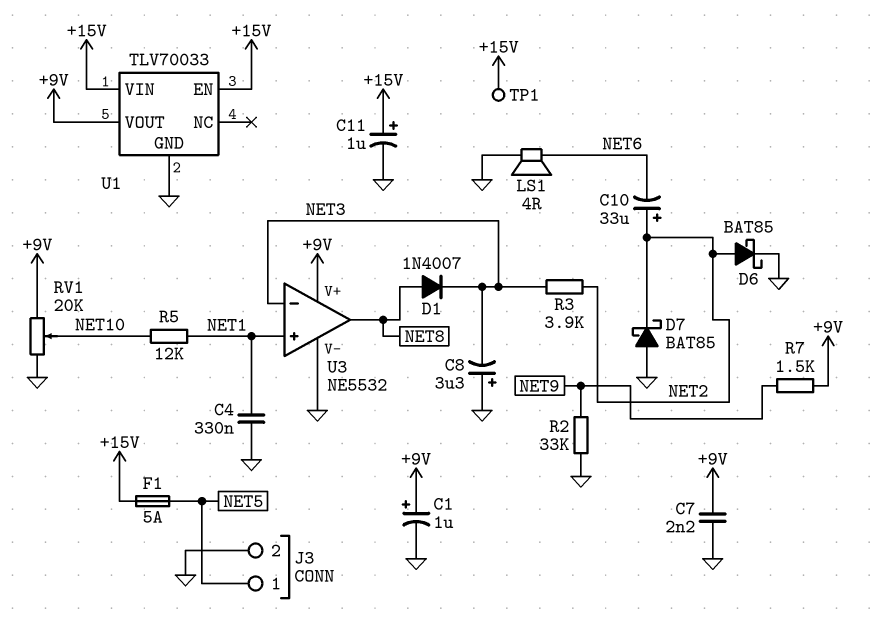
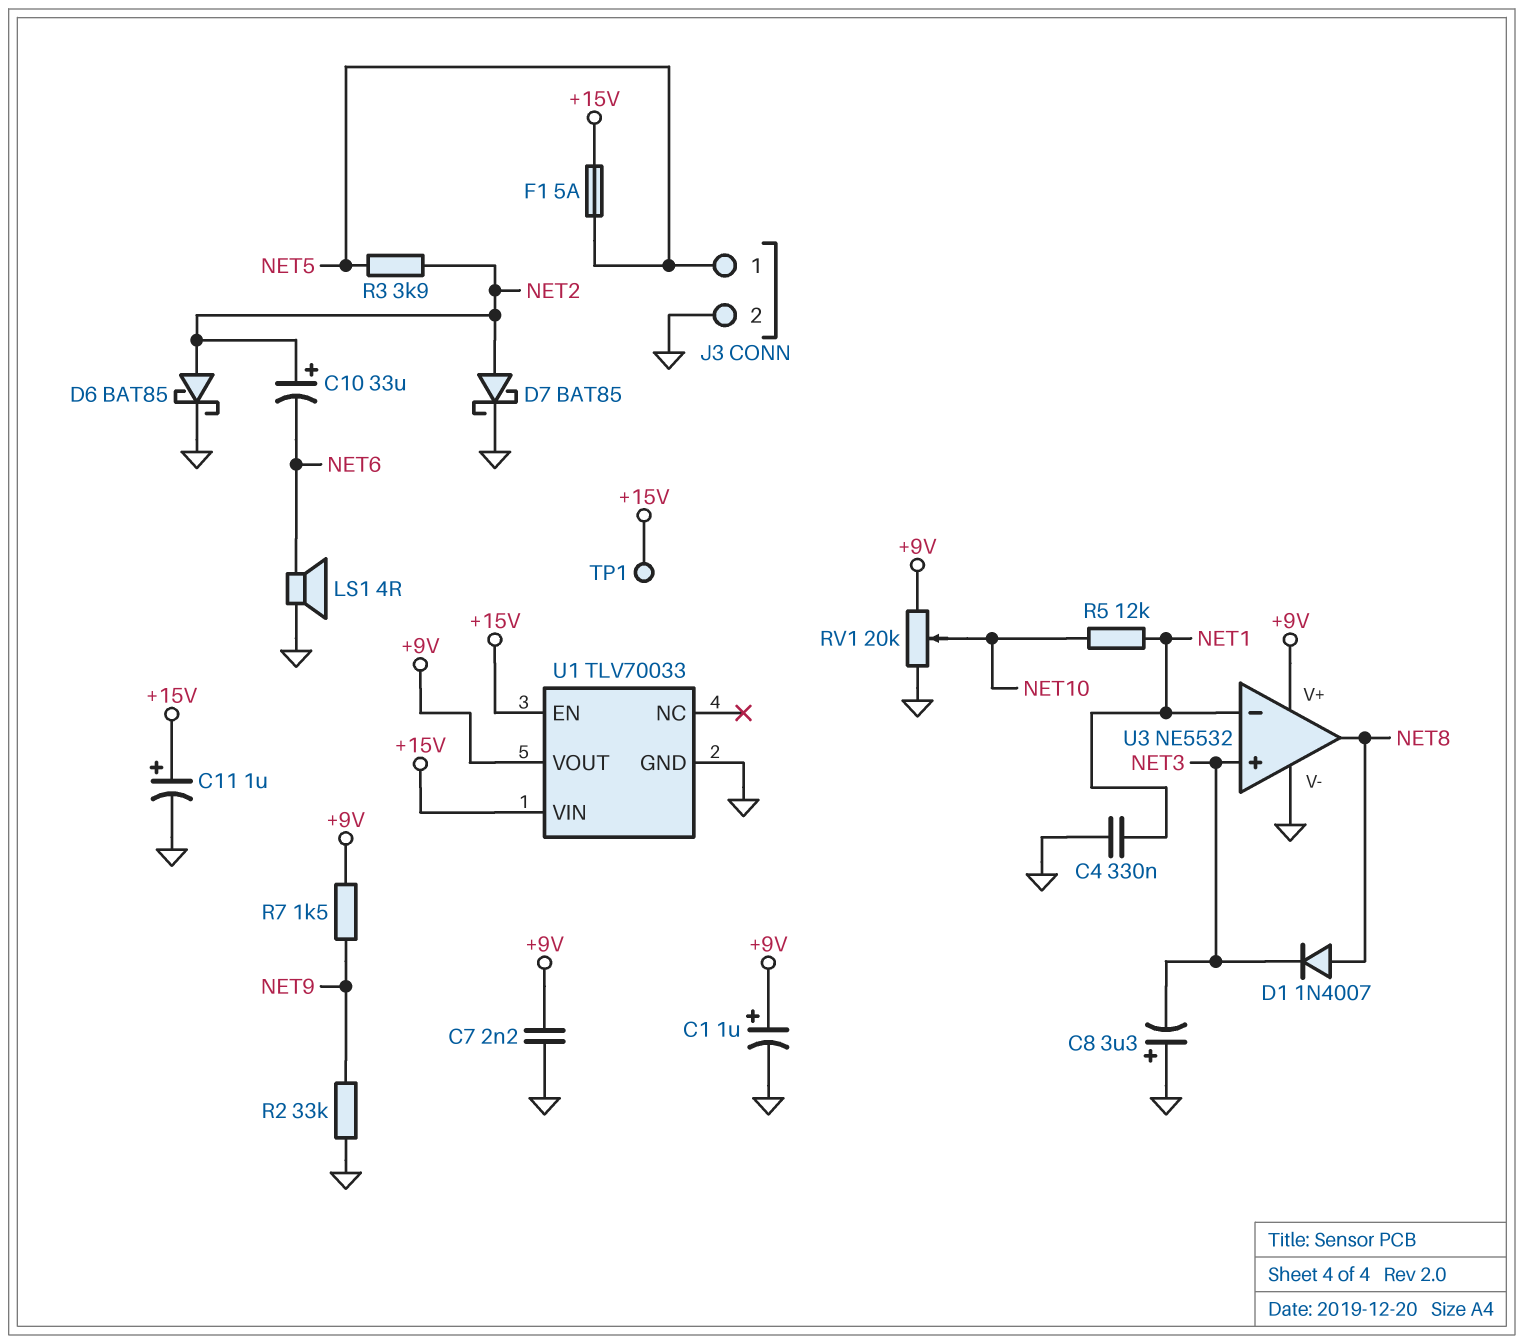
D7: schottky BAT85 (A GND, K NET2) -> schottky BAT85 (A NET2, K GND)
R3: 3.9k (NET2, NET3) -> 3.9k (NET2, NET5)
U3 pin in+: NET1 -> NET3
U3 pin in-: NET3 -> NET1

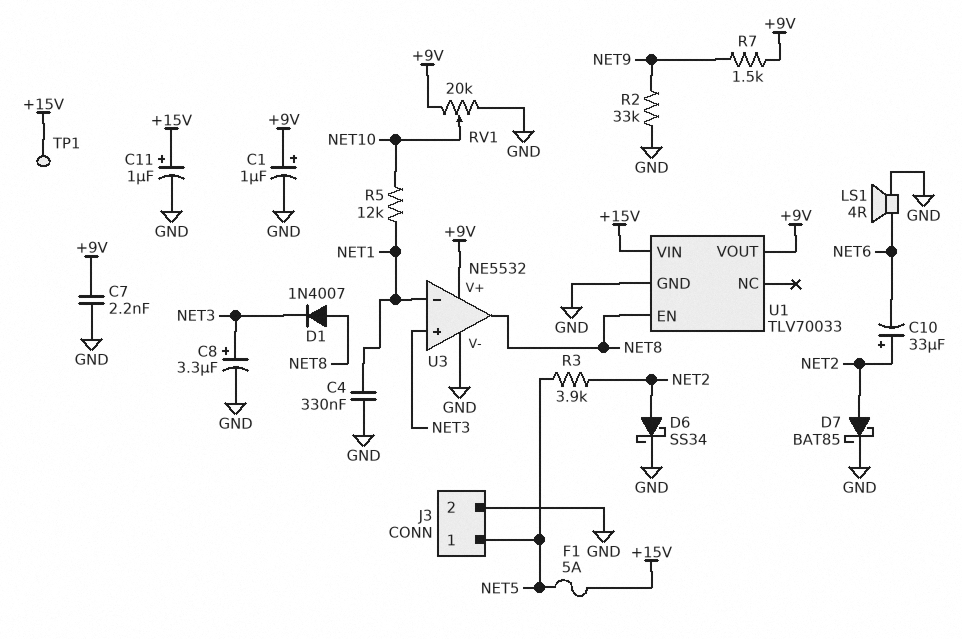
C8: 3.3uF (plus GND, minus NET3) -> 3.3uF (plus NET3, minus GND)
D6: schottky BAT85 (A NET2, K GND) -> schottky SS34 (A NET2, K GND)
U1 pin EN: +15V -> NET8

